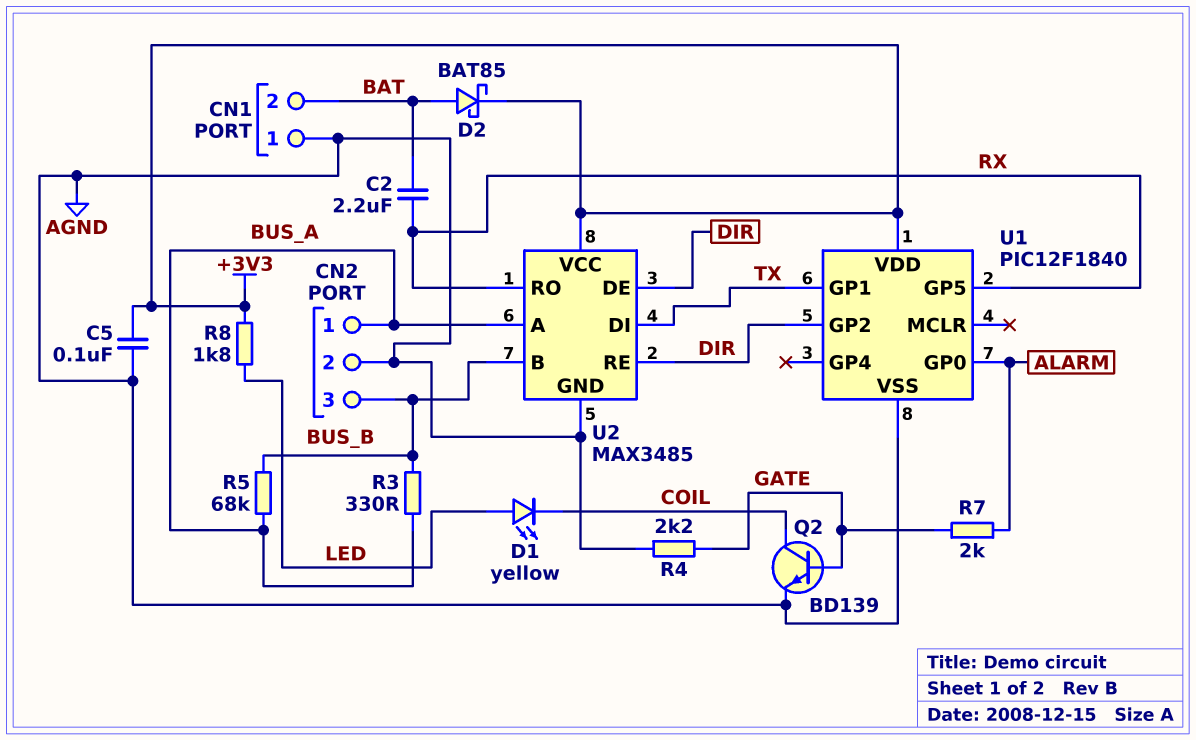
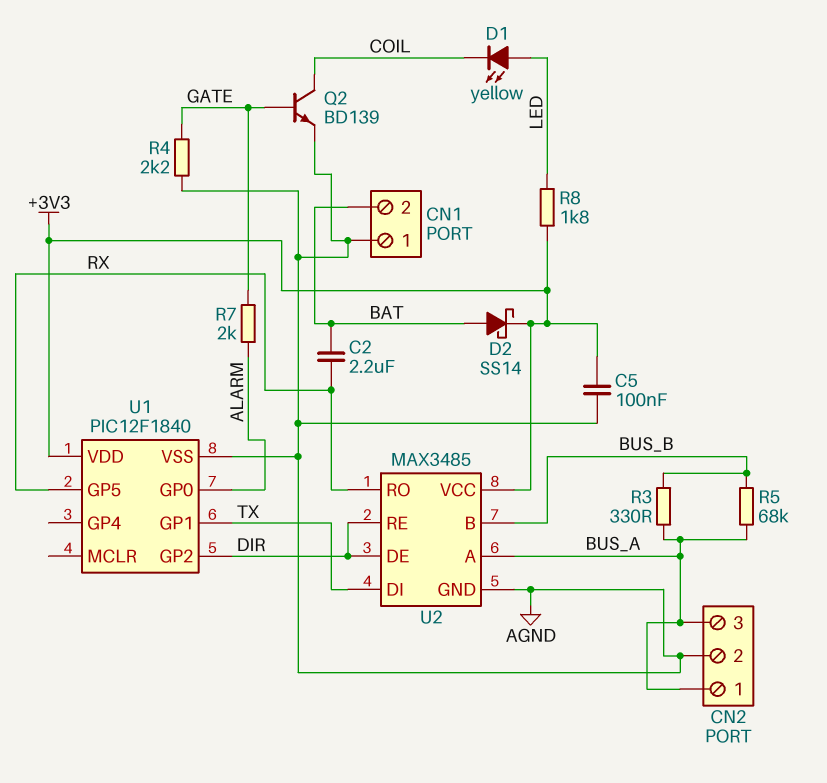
CN2 pin 3: BUS_B -> BUS_A
D2: schottky BAT85 (A BAT, K +3V3) -> schottky SS14 (A BAT, K +3V3)

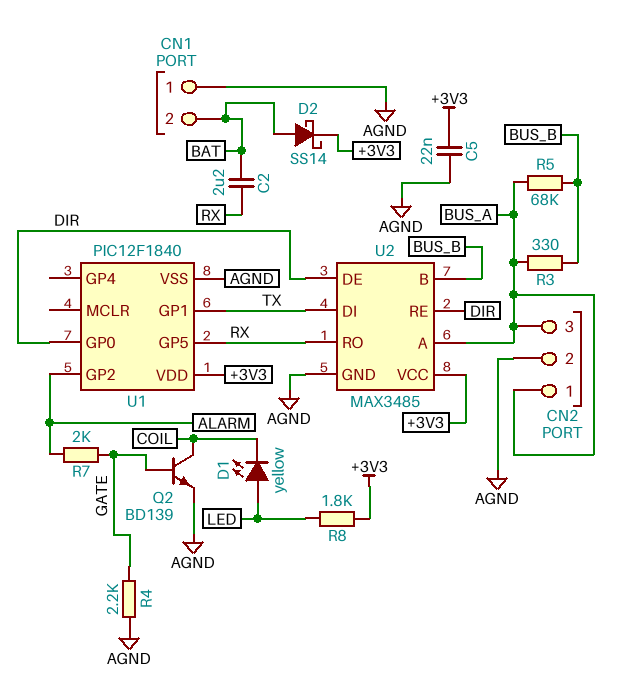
C5: 100nF (+3V3, AGND) -> 22nF (+3V3, AGND)
U1 pin GP0: ALARM -> DIR
U1 pin GP2: DIR -> ALARM

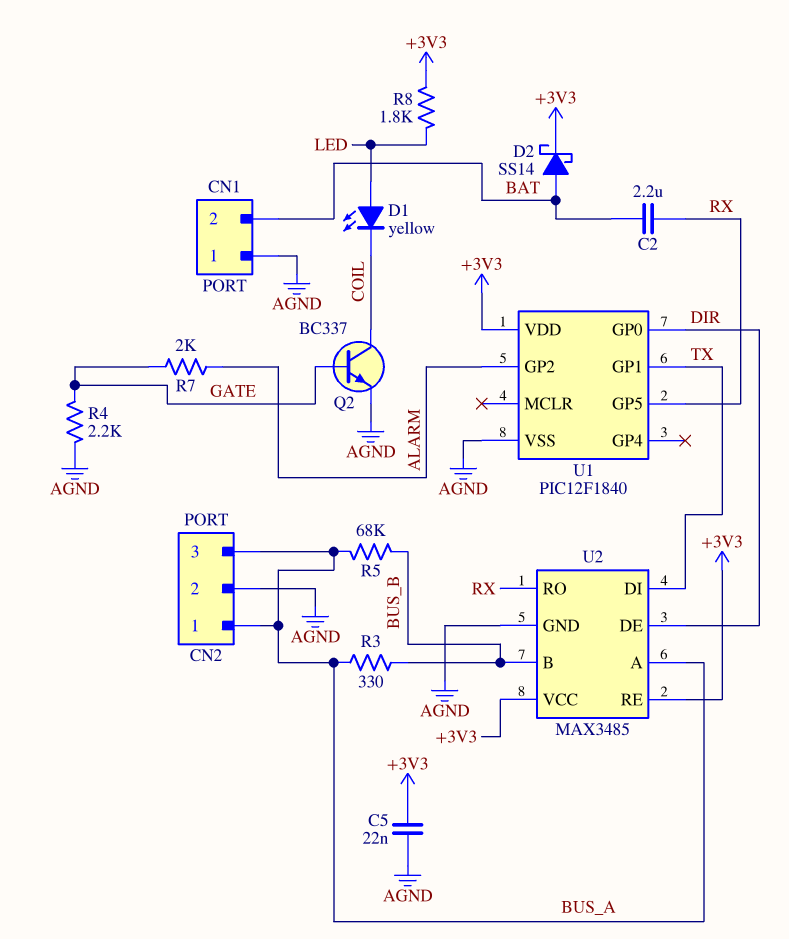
Q2: NPN BD139 (B GATE, C COIL, E AGND) -> NPN BC337 (B GATE, C COIL, E AGND)
U2 pin RE: DIR -> +3V3

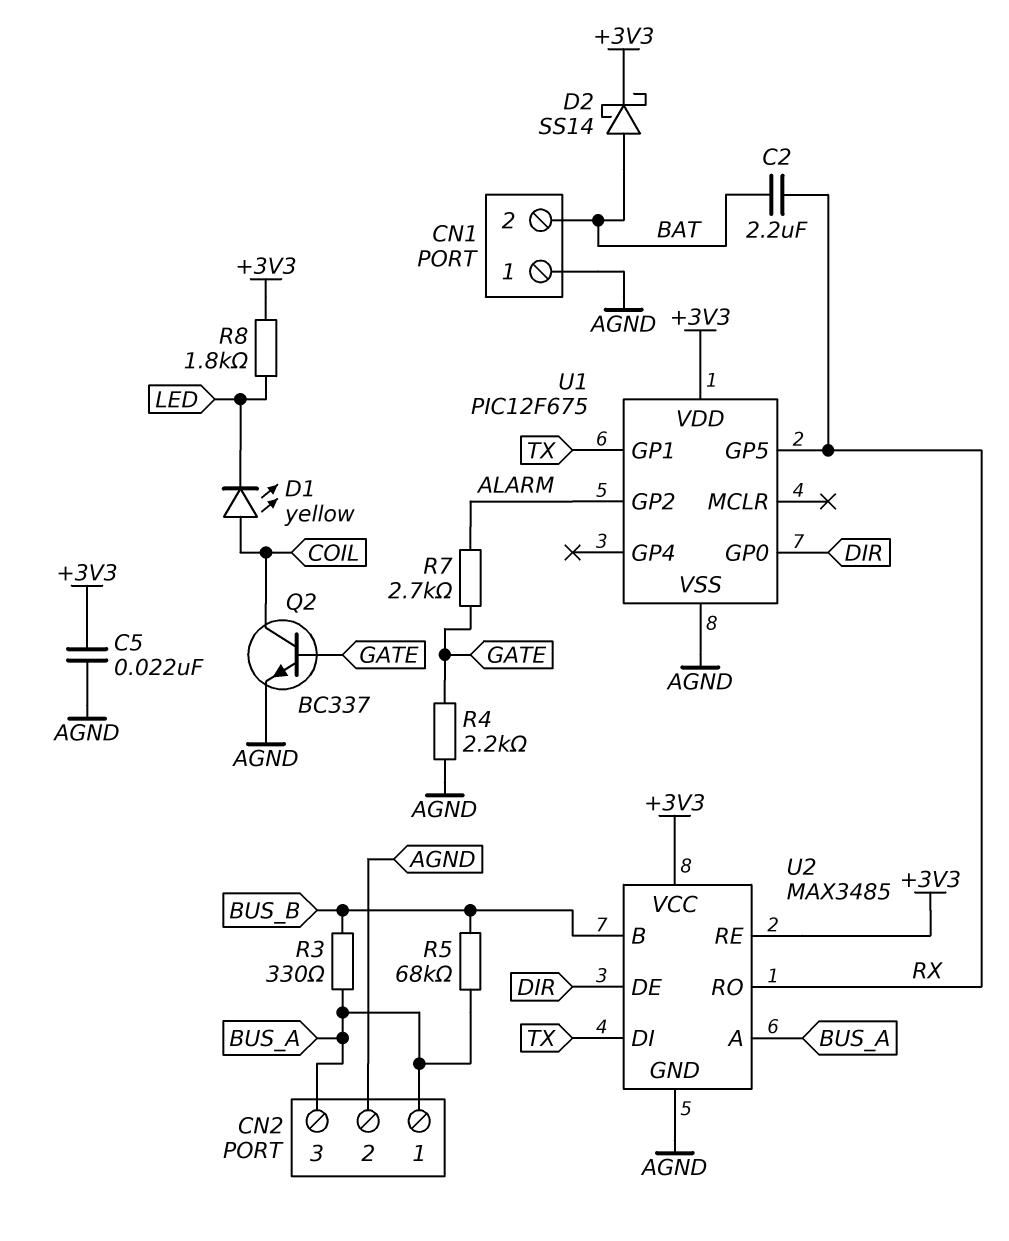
D1: LED yellow (A LED, K COIL) -> LED yellow (A COIL, K LED)
R7: 2k (ALARM, GATE) -> 2.7k (ALARM, GATE)
U1: PIC12F1840 -> PIC12F675

